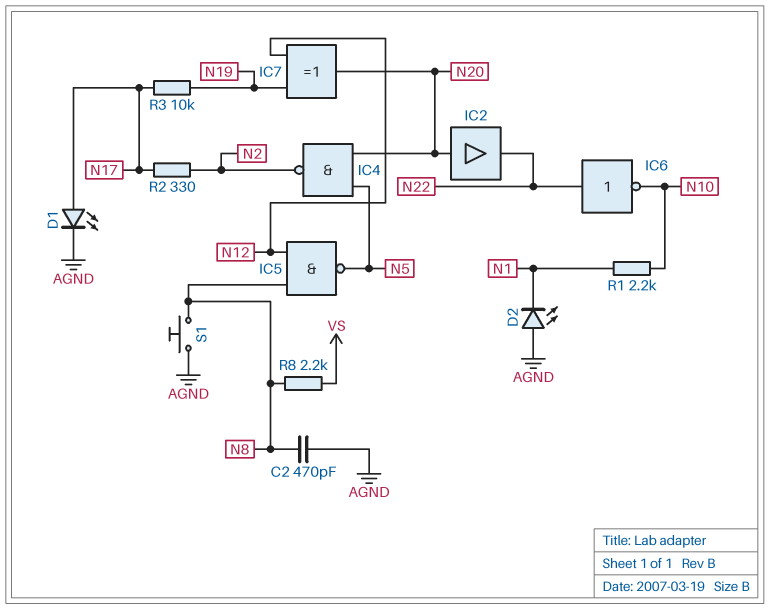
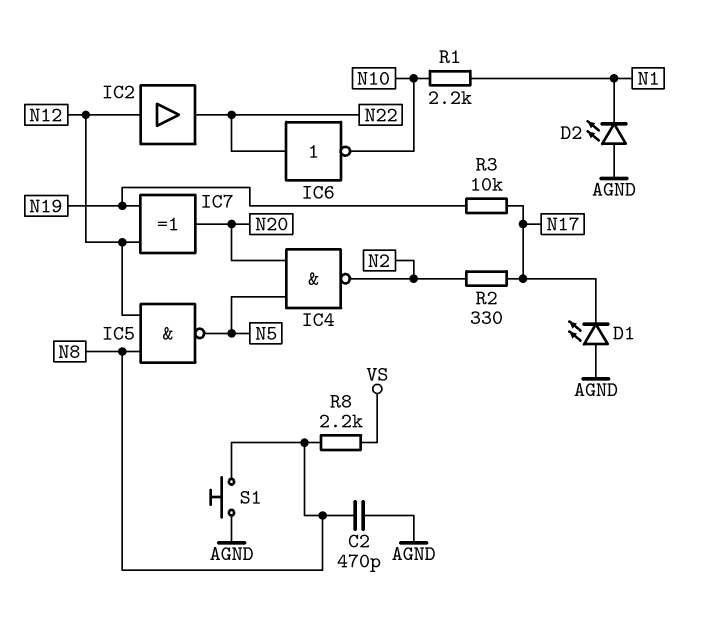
D1: LED (A N17, K AGND) -> LED (A AGND, K N17)
IC2: buffer (in N20, out N22) -> buffer (in N12, out N22)

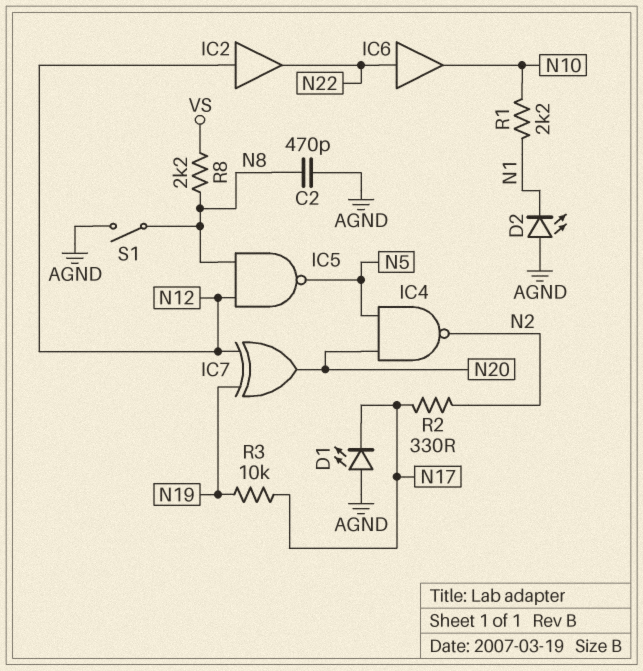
IC6: NOT (in N22, out N10) -> buffer (in N22, out N10)
S1: button (AGND, N8) -> switch (AGND, N8)

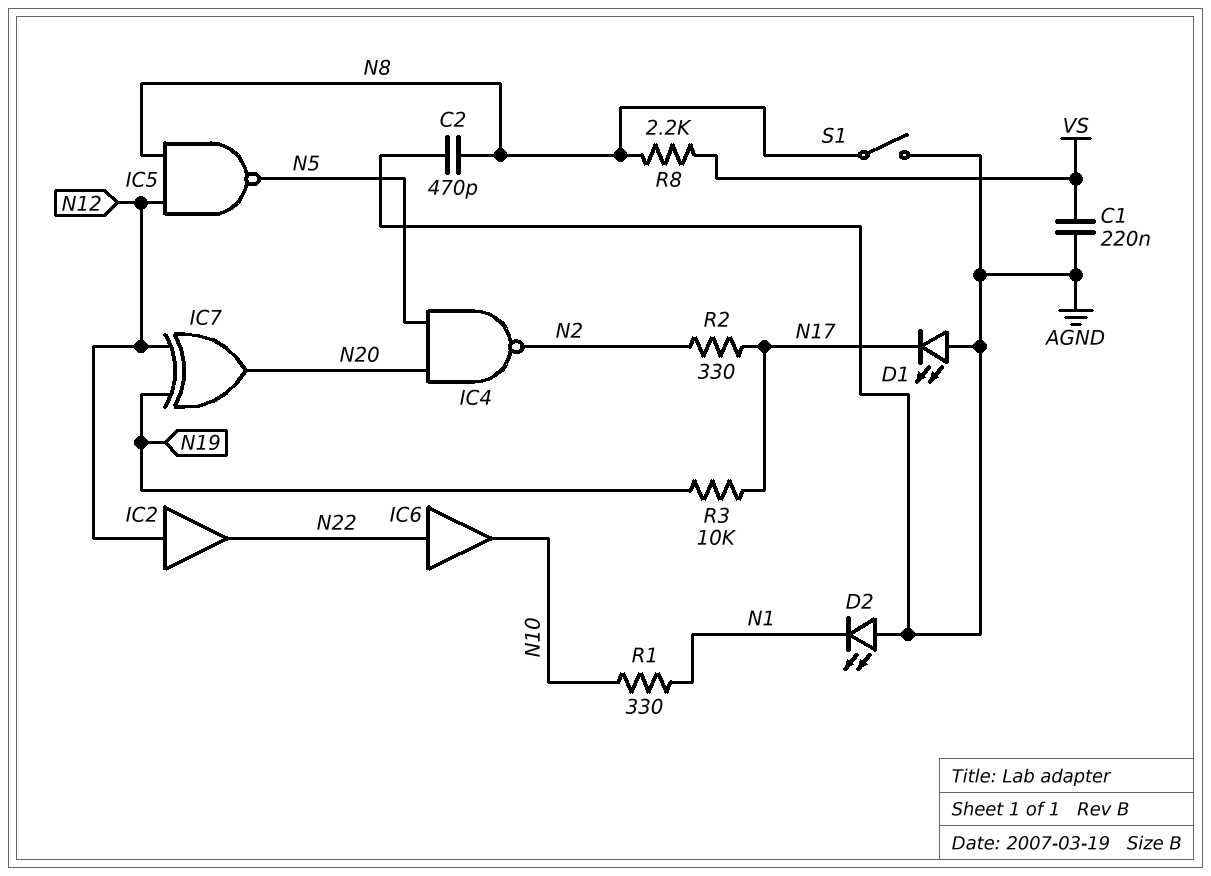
C1: none -> 220nF (AGND, VS)
R1: 2.2k (N1, N10) -> 330 (N1, N10)

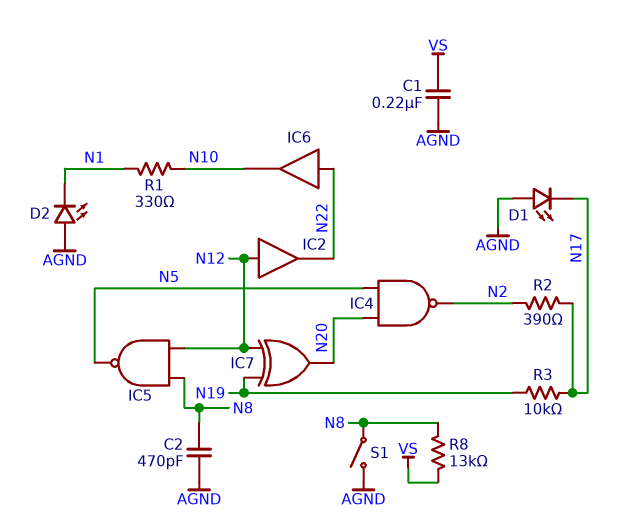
R2: 330 (N2, N17) -> 390 (N2, N17)
R8: 2.2k (N8, VS) -> 13k (N8, VS)

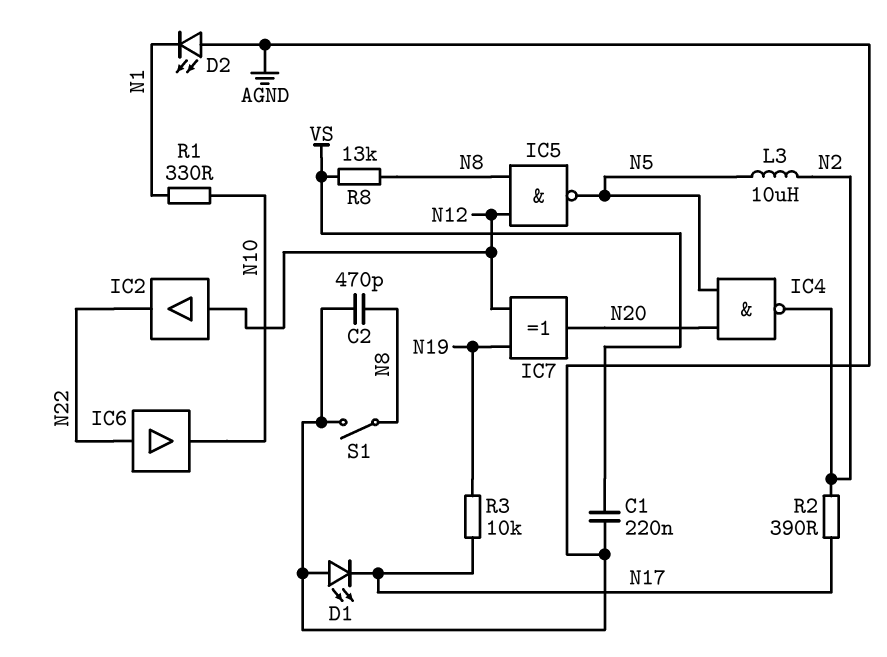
L3: none -> 10uH (N2, N5)

